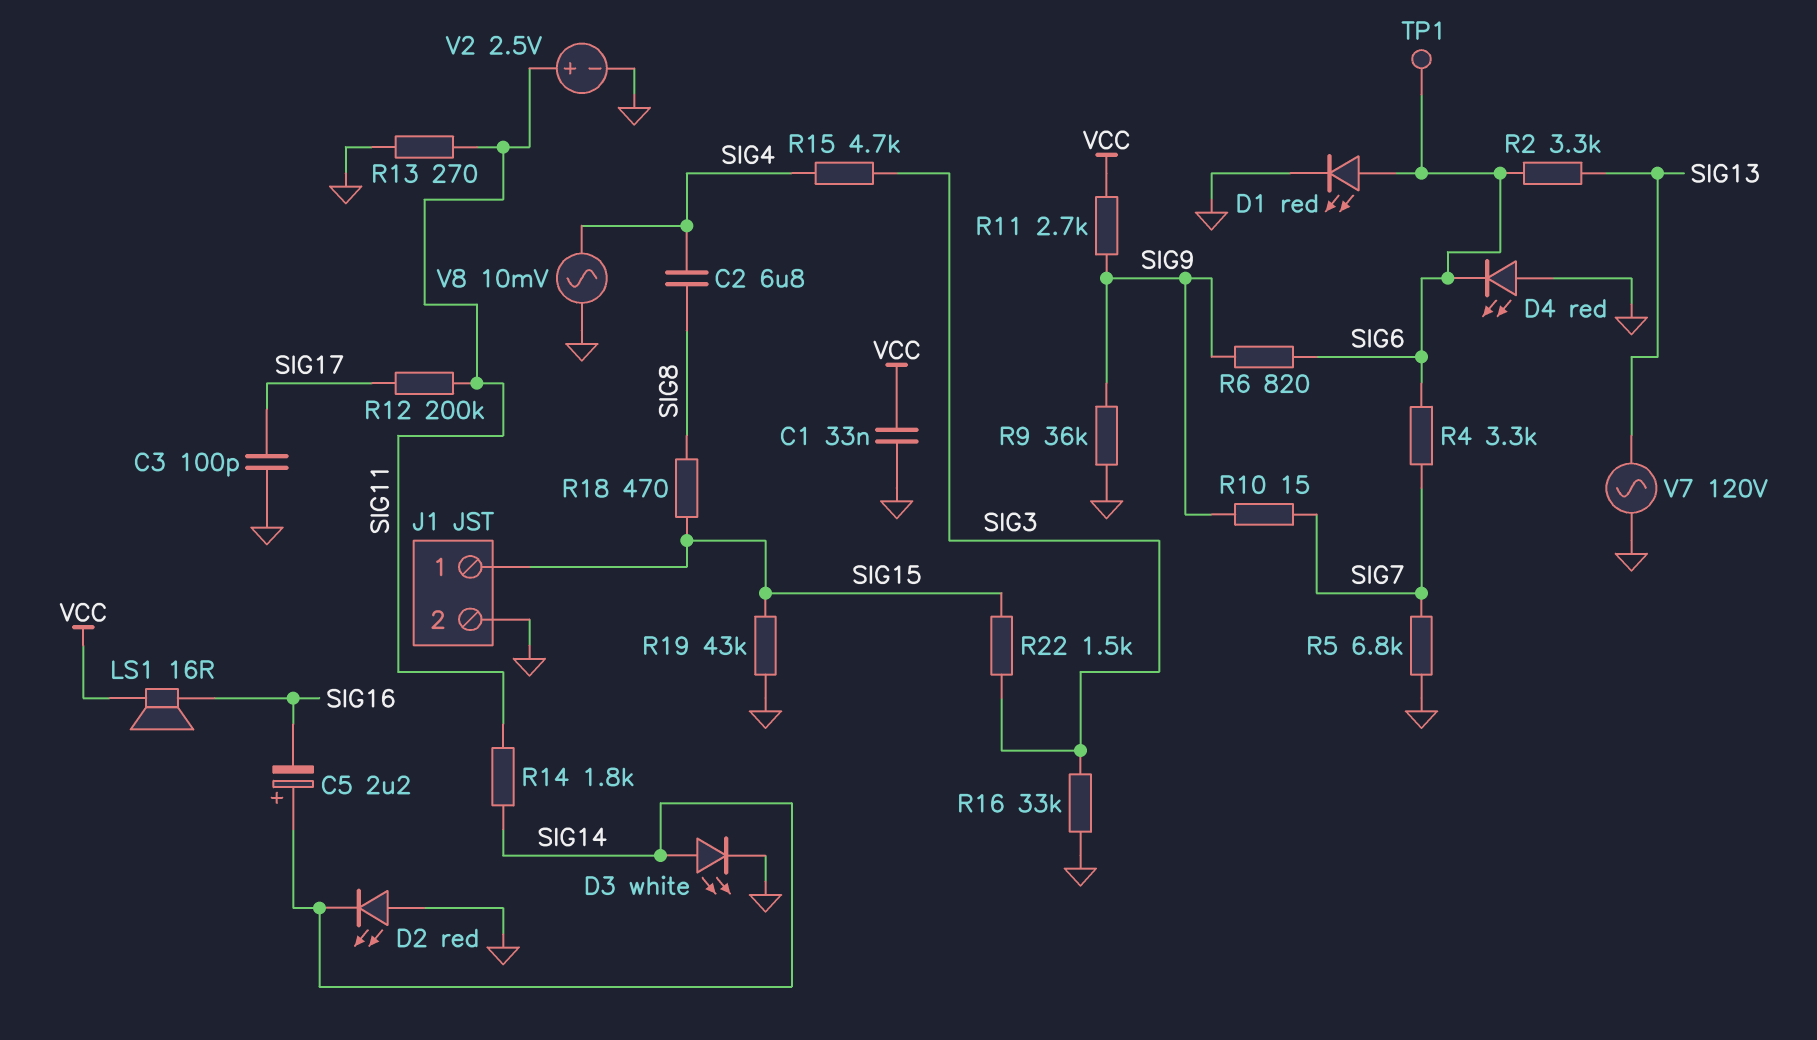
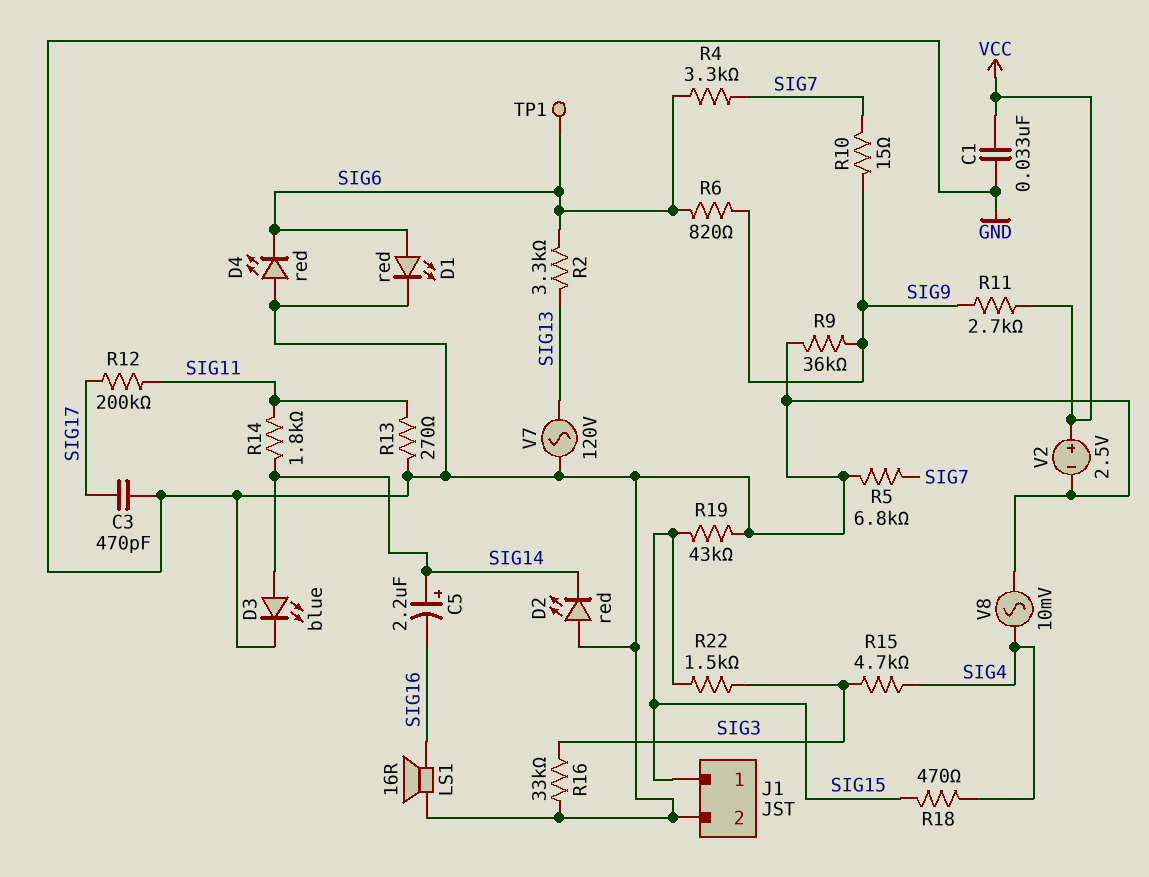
C2: 6.8uF (SIG4, SIG8) -> none
C3: 100pF (GND, SIG17) -> 470pF (GND, SIG17)
D3: LED white (A SIG14, K GND) -> LED blue (A SIG14, K GND)
LS1: speaker 16R (SIG16, VCC) -> speaker 16R (GND, SIG16)
R18: 470 (SIG8, SIG15) -> 470 (SIG4, SIG15)
V2: 2.5V (plus SIG11, minus GND) -> 2.5V (plus VCC, minus GND)

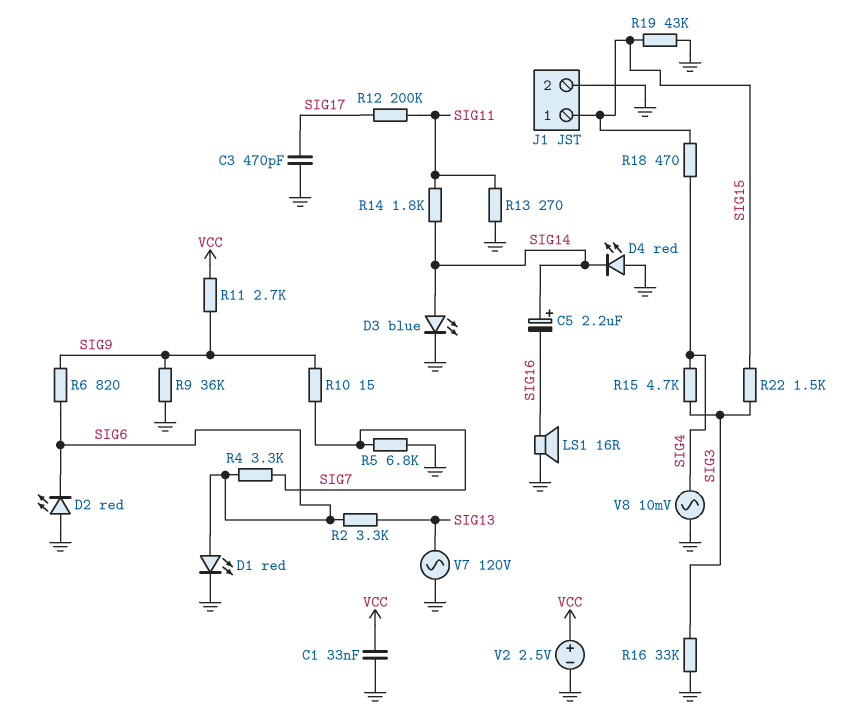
D2: LED red (A GND, K SIG14) -> LED red (A GND, K SIG6)
D4: LED red (A GND, K SIG6) -> LED red (A GND, K SIG14)
TP1: test point (SIG6) -> none

